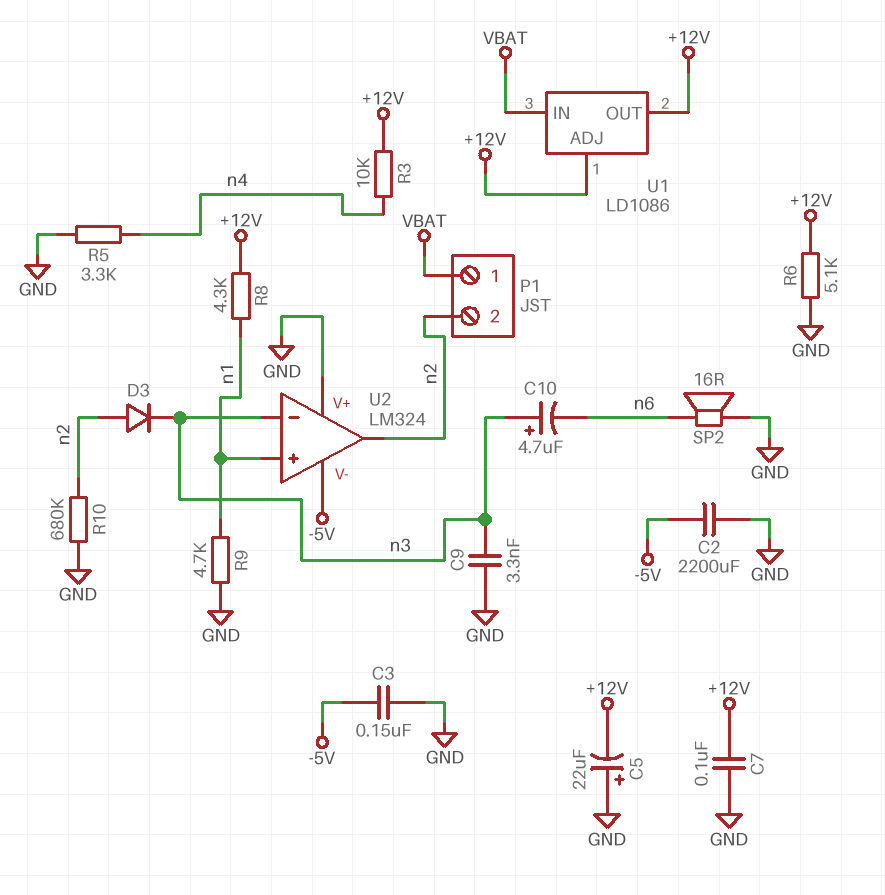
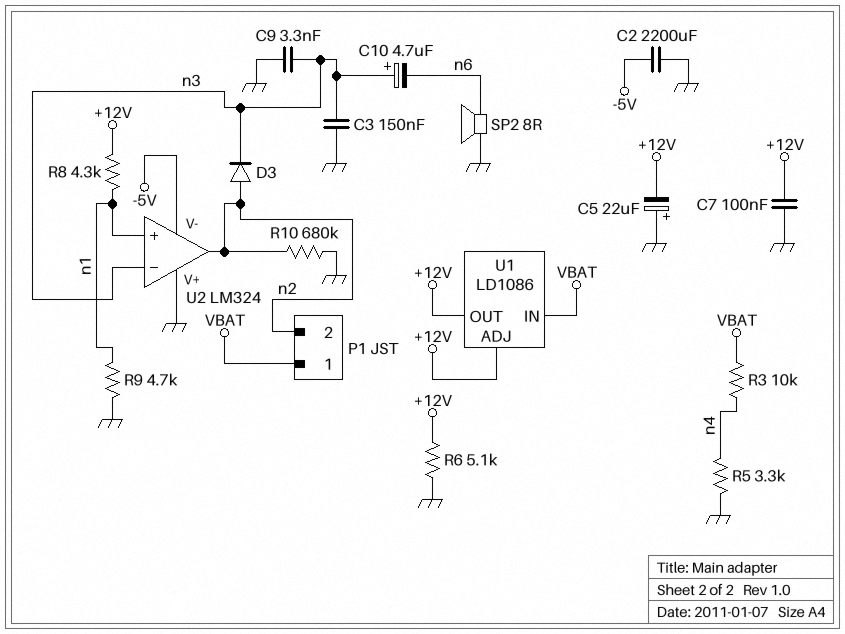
C3: 150nF (-5V, GND) -> 150nF (GND, n3)
R3: 10k (+12V, n4) -> 10k (VBAT, n4)
SP2: speaker 16R (GND, n6) -> speaker 8R (GND, n6)

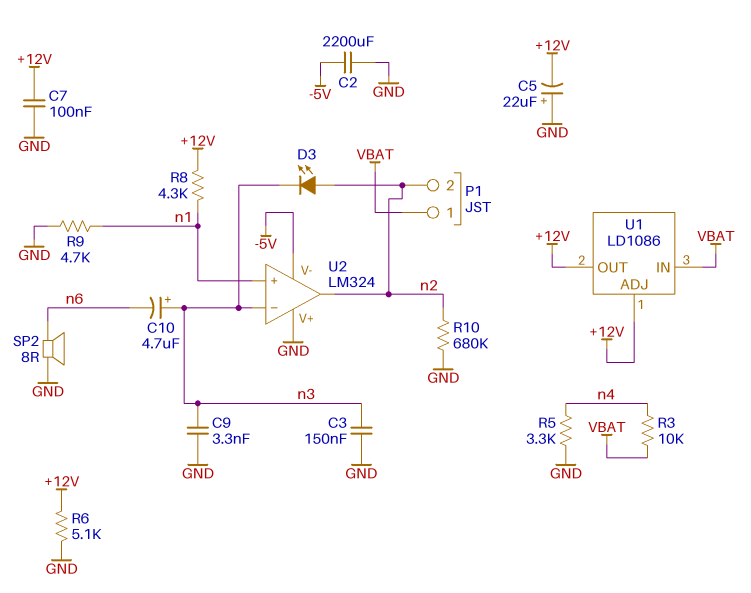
D3: diode (A n2, K n3) -> LED (A n2, K n3)

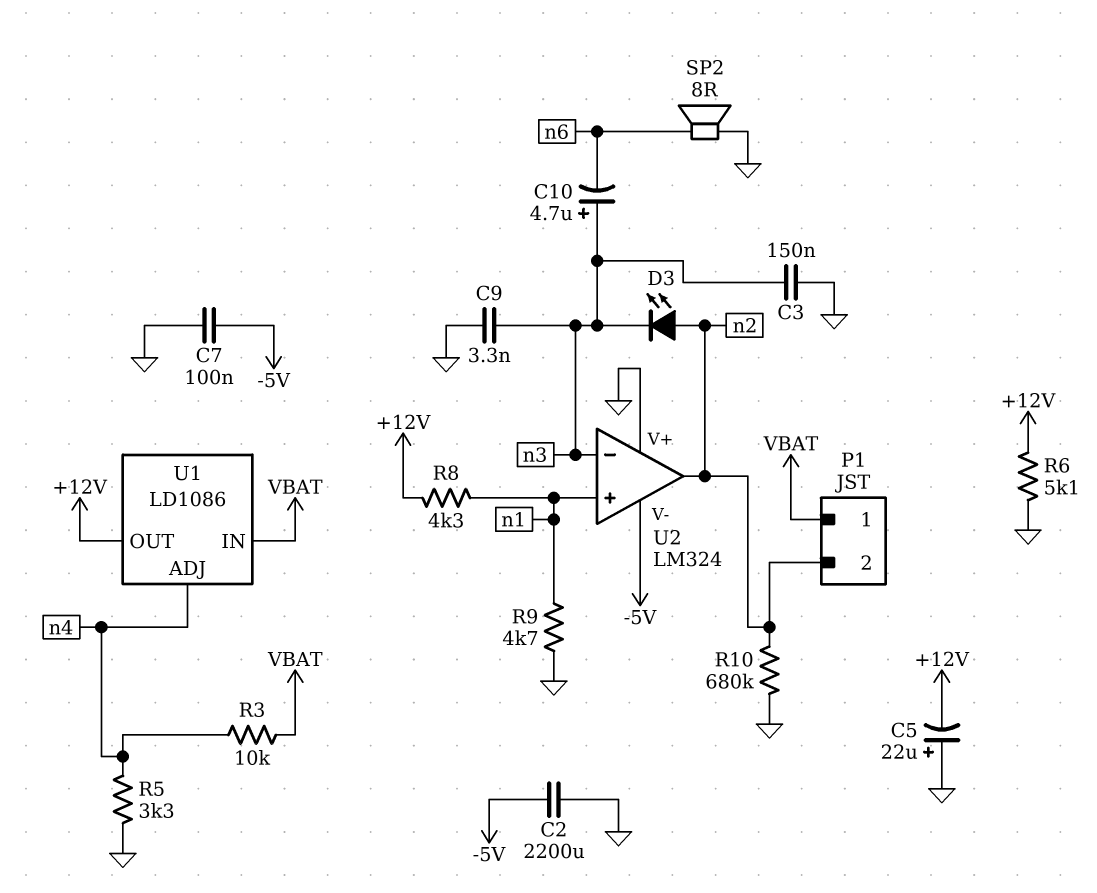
C7: 100nF (+12V, GND) -> 100nF (-5V, GND)
U1 pin ADJ: +12V -> n4

